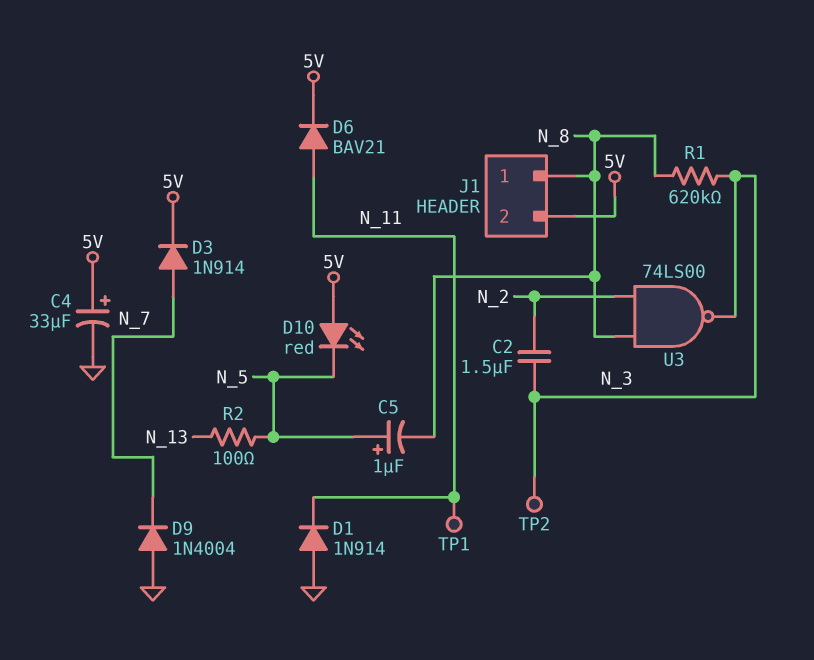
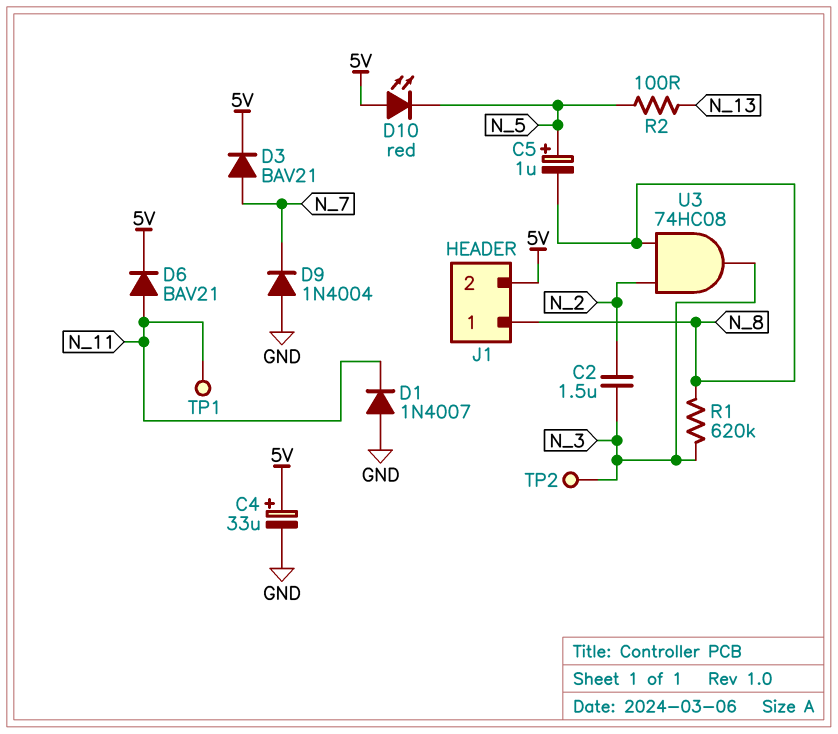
D1: diode 1N914 (A GND, K N_11) -> diode 1N4007 (A GND, K N_11)
D3: diode 1N914 (A N_7, K 5V) -> diode BAV21 (A N_7, K 5V)
U3: NAND 74LS00 (in N_2, in N_8, out N_3) -> AND 74HC08 (in N_2, in N_8, out N_3)

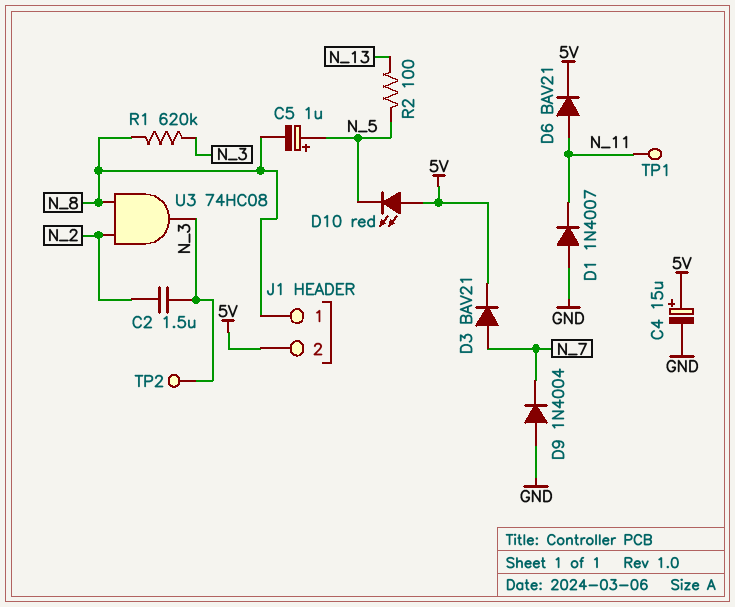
C4: 33uF (plus 5V, minus GND) -> 15uF (plus 5V, minus GND)

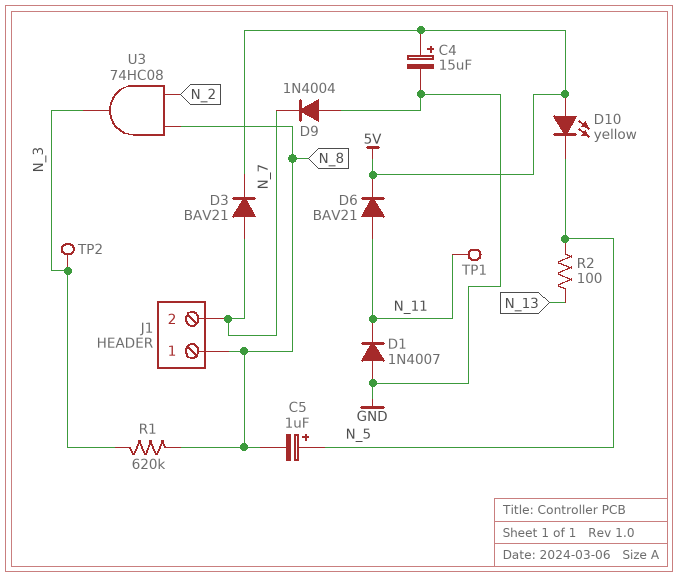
C2: 1.5uF (N_2, N_3) -> none
D10: LED red (A 5V, K N_5) -> LED yellow (A 5V, K N_5)
J1 pin 2: 5V -> N_7

